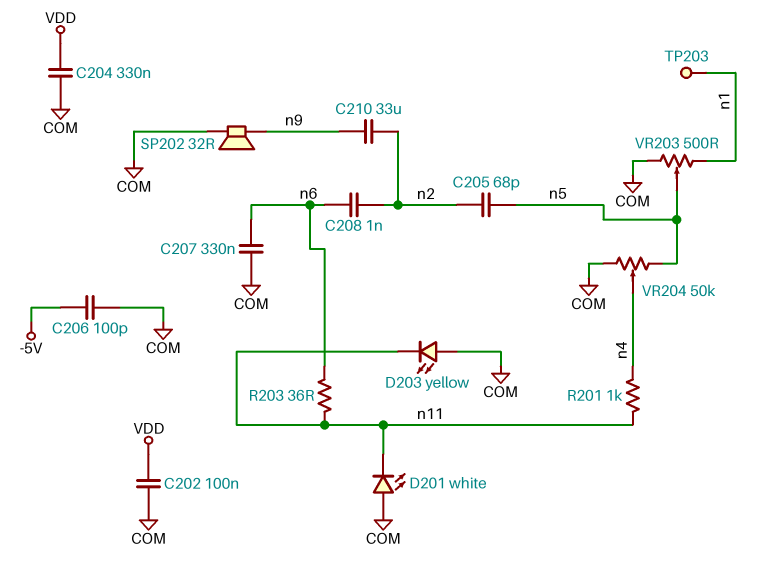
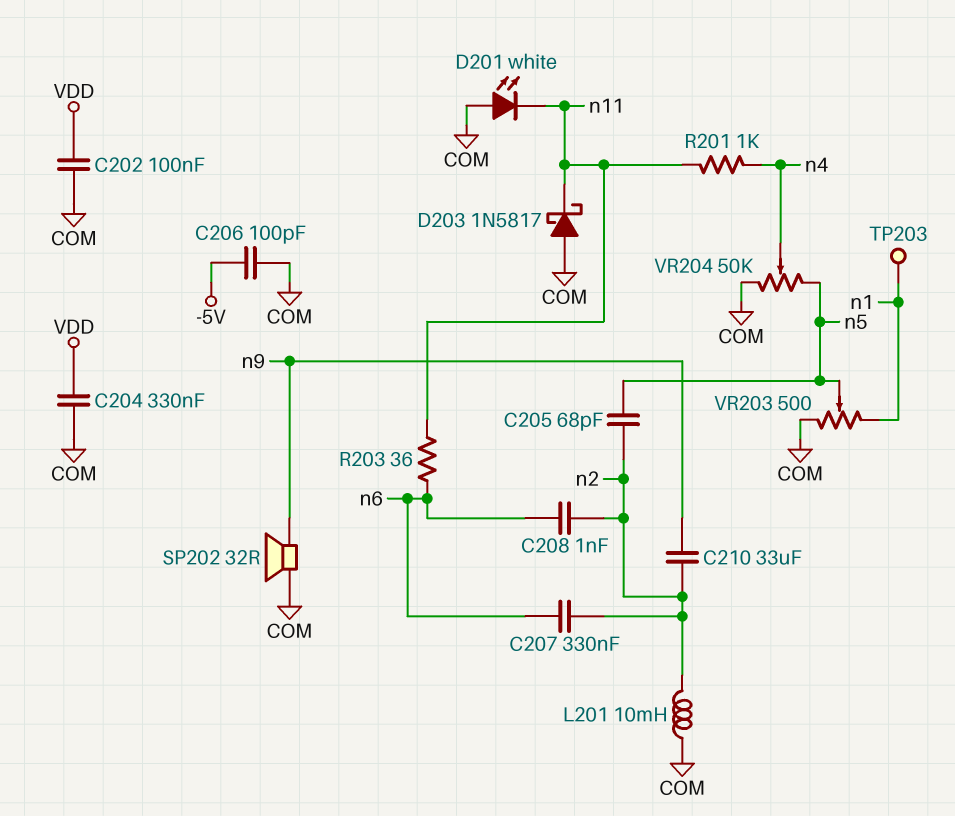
C207: 330nF (COM, n6) -> 330nF (n2, n6)
D203: LED yellow (A COM, K n11) -> schottky 1N5817 (A COM, K n11)
L201: none -> 10mH (COM, n2)

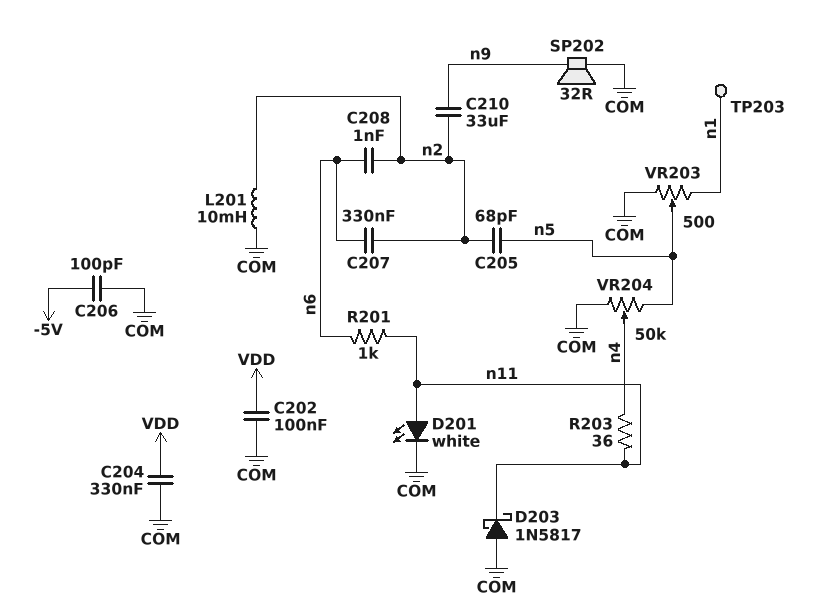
D201: LED white (A COM, K n11) -> LED white (A n11, K COM)
R201: 1k (n4, n11) -> 1k (n6, n11)
R203: 36 (n6, n11) -> 36 (n4, n11)

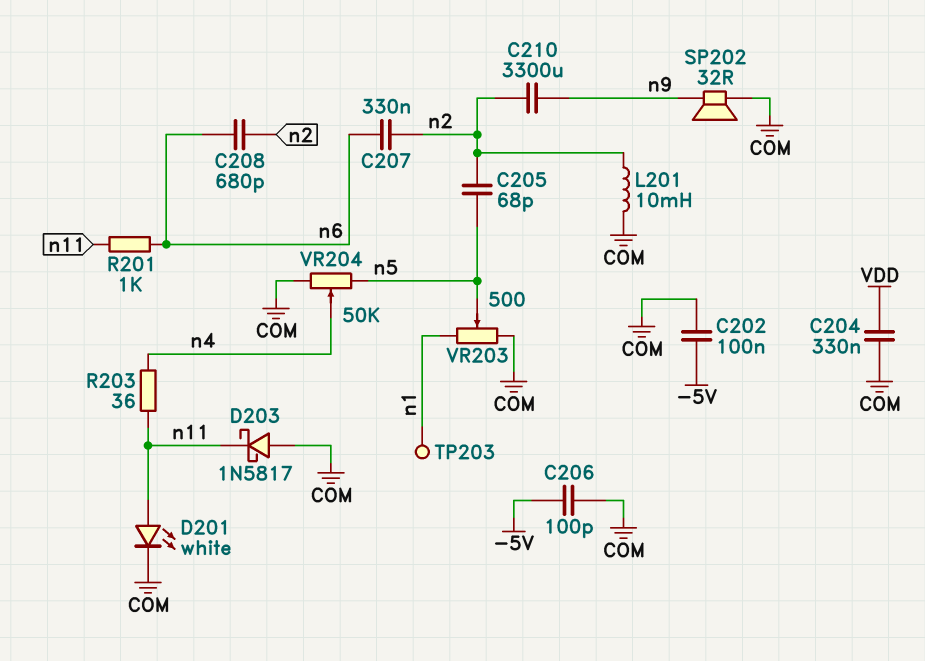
C202: 100nF (COM, VDD) -> 100nF (-5V, COM)
C208: 1nF (n2, n6) -> 680pF (n2, n6)
C210: 33uF (n2, n9) -> 3300uF (n2, n9)

